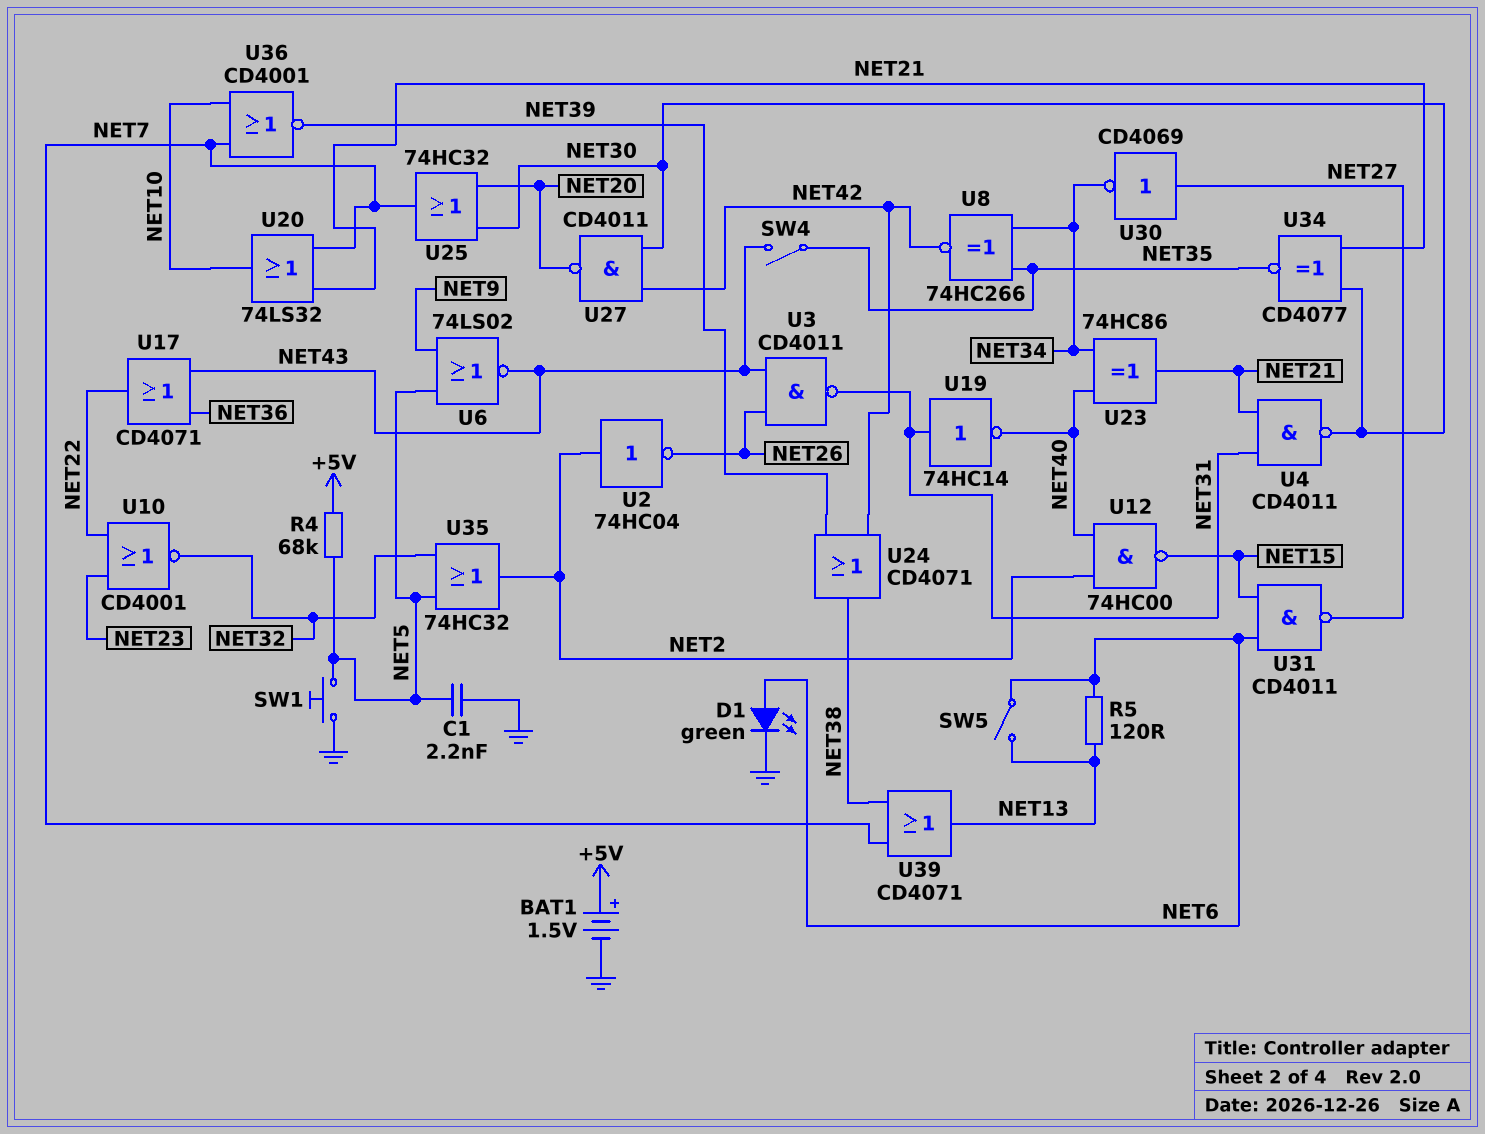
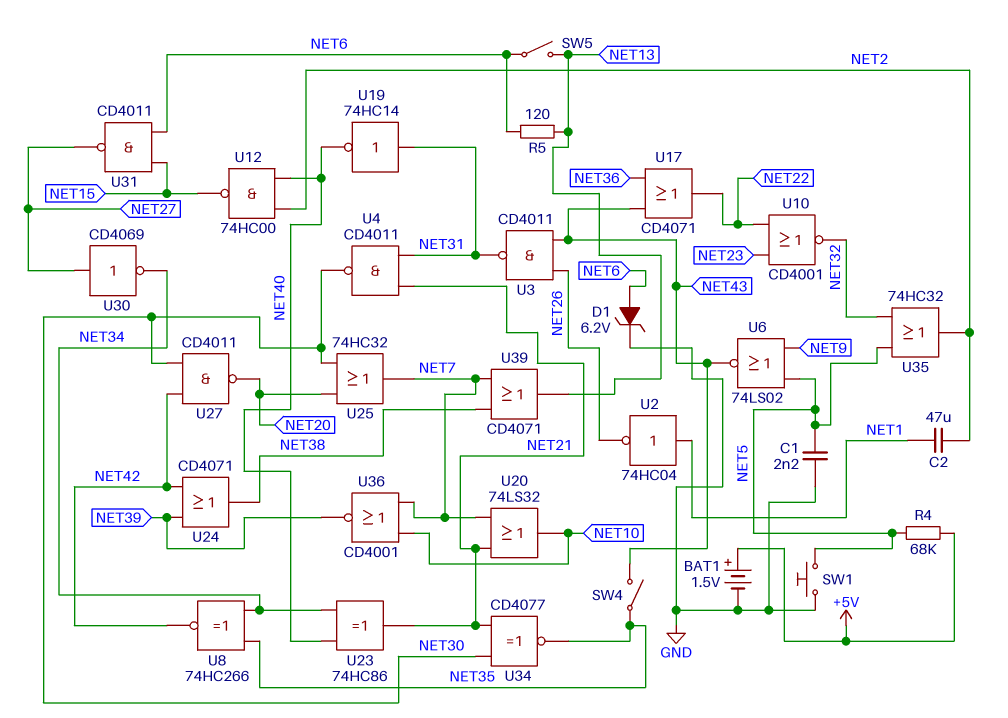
C2: none -> 47uF (NET1, NET2)
D1: LED green (A NET6, K GND) -> zener 6.2V (A NET6, K GND)
U2: NOT 74HC04 (in NET2, out NET26) -> NOT 74HC04 (in NET1, out NET26)

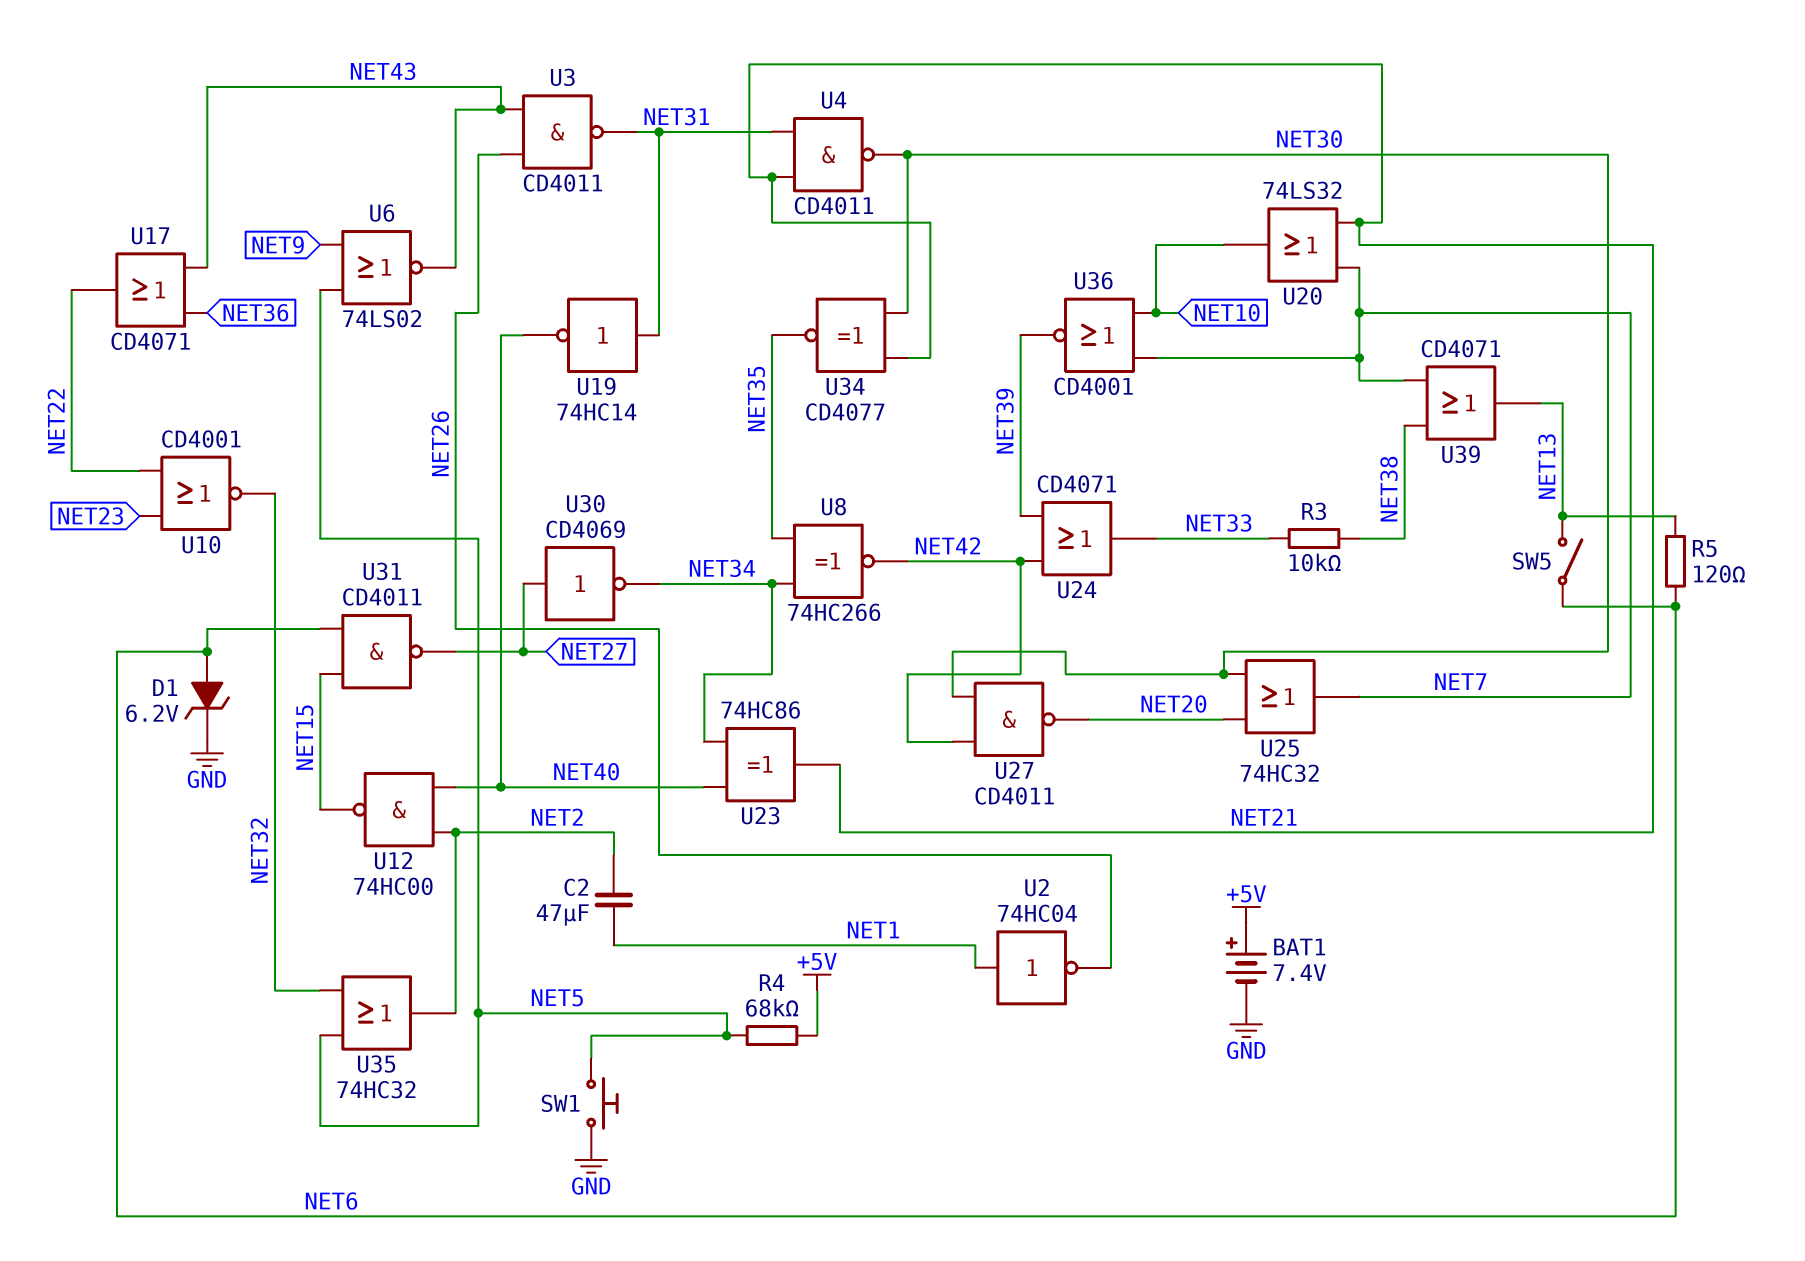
BAT1: 1.5V (plus +5V, minus GND) -> 7.4V (plus +5V, minus GND)
C1: 2.2nF (GND, NET5) -> none
R3: none -> 10k (NET33, NET38)
SW4: switch (NET35, NET43) -> none
U24: OR CD4071 (in NET39, in NET42, out NET38) -> OR CD4071 (in NET39, in NET42, out NET33)

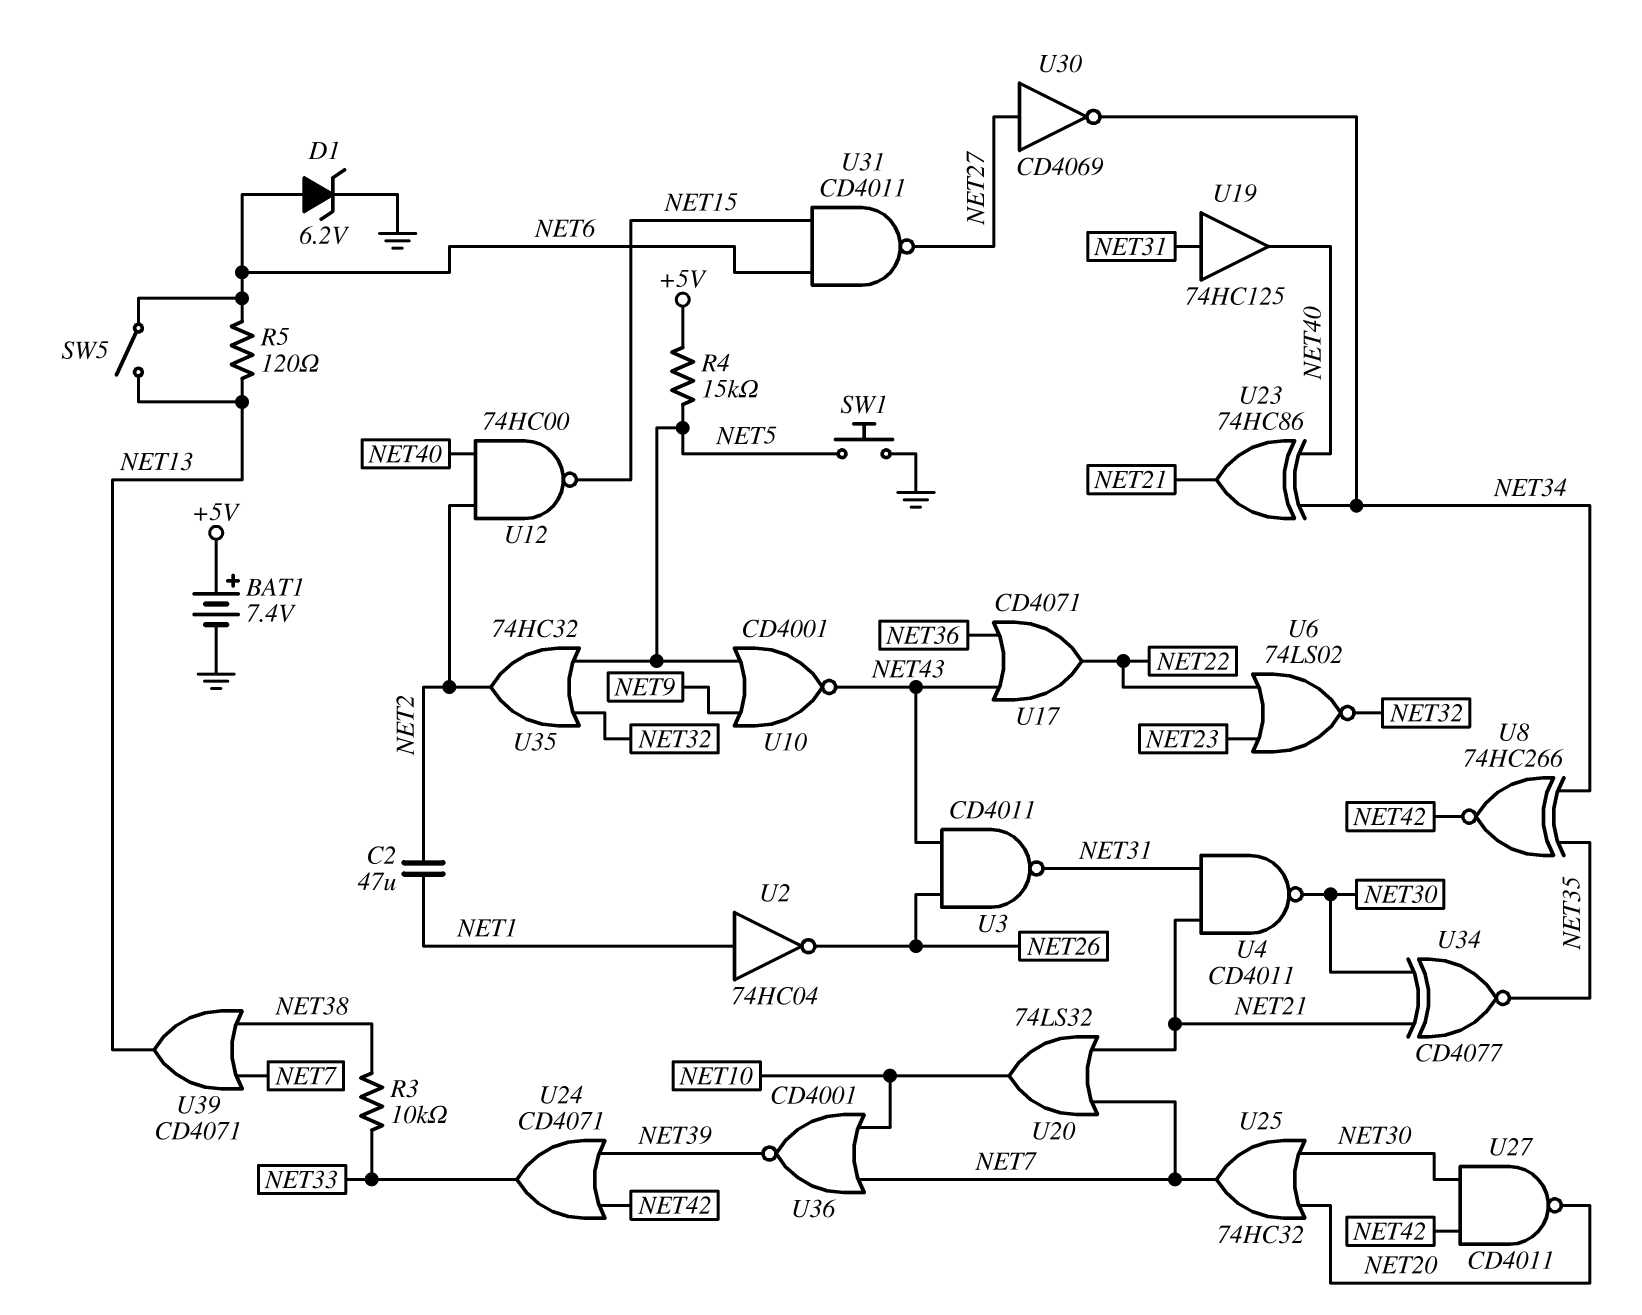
R4: 68k (+5V, NET5) -> 15k (+5V, NET5)
U6: NOR 74LS02 (in NET5, in NET9, out NET43) -> NOR 74LS02 (in NET22, in NET23, out NET32)
U10: NOR CD4001 (in NET22, in NET23, out NET32) -> NOR CD4001 (in NET5, in NET9, out NET43)
U19: NOT 74HC14 (in NET31, out NET40) -> buffer 74HC125 (in NET31, out NET40)

